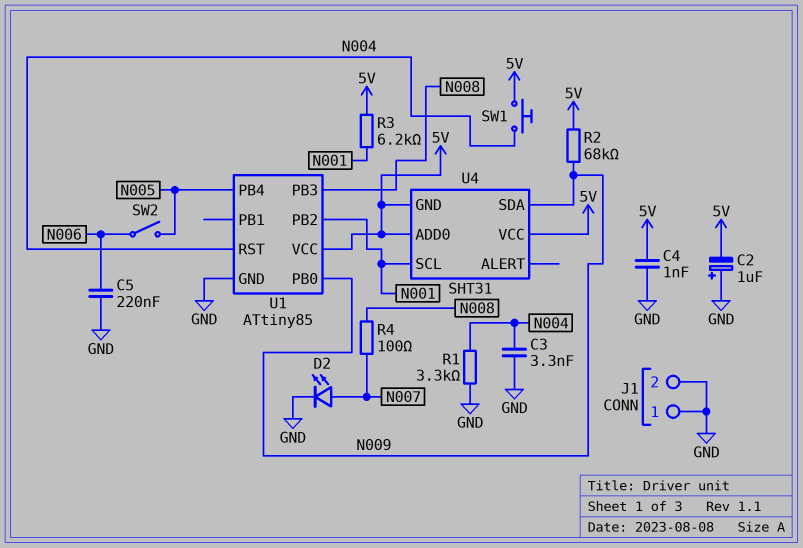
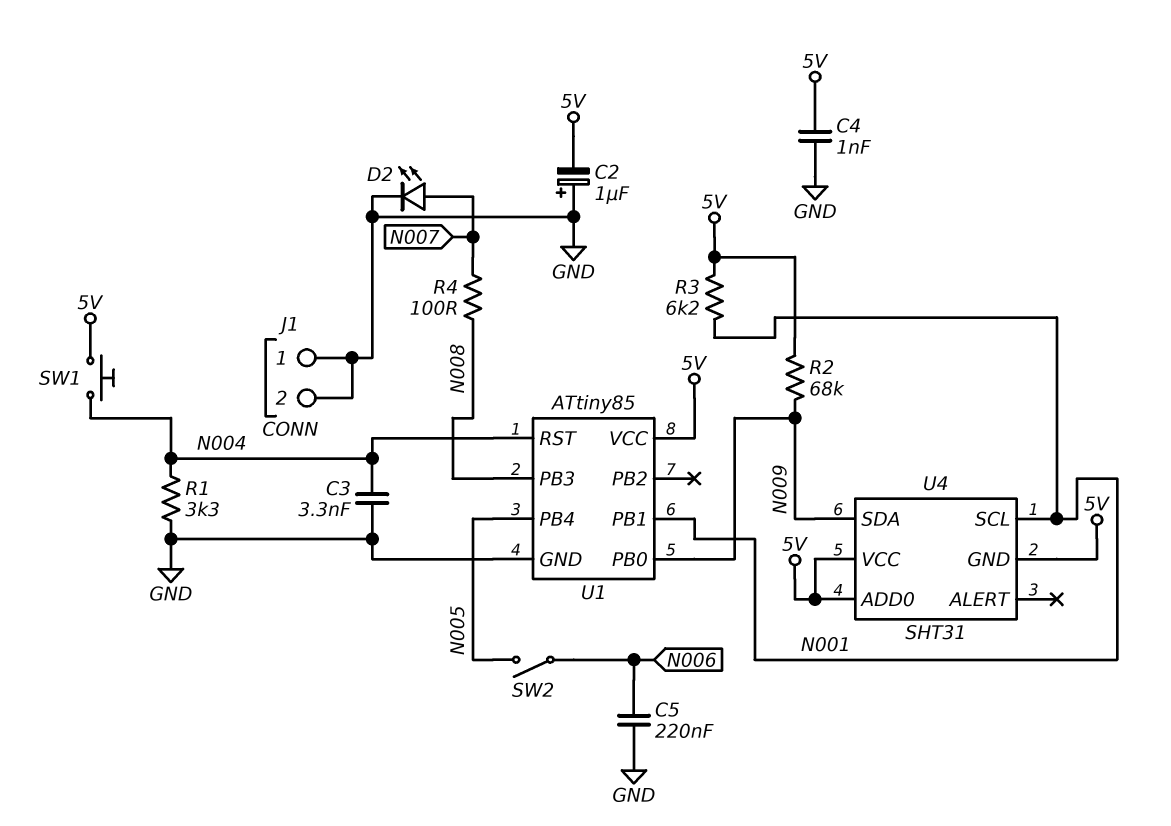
U1 pin PB1: none -> N001
U1 pin PB2: N001 -> none

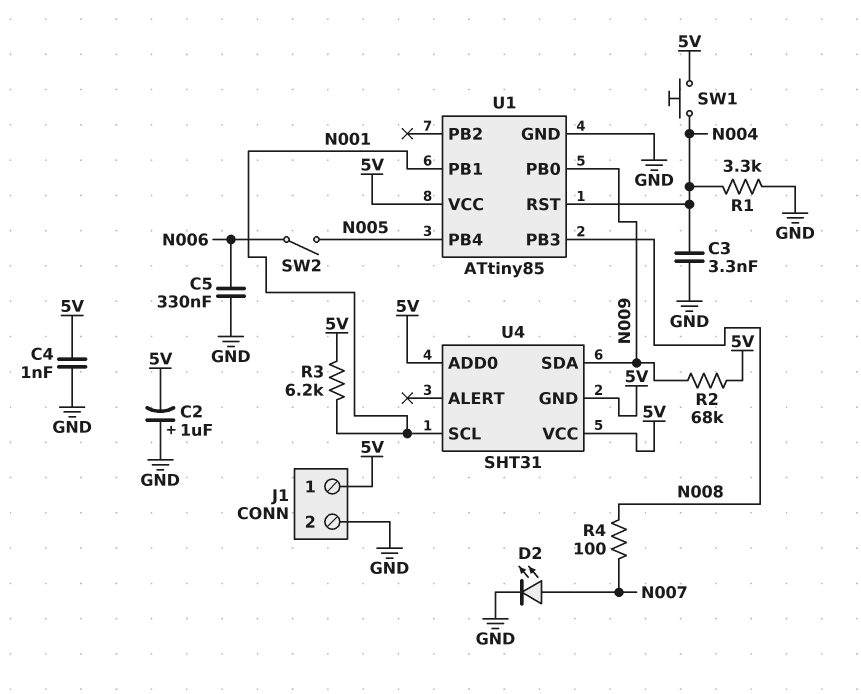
C5: 220nF (GND, N006) -> 330nF (GND, N006)
J1 pin 1: GND -> 5V

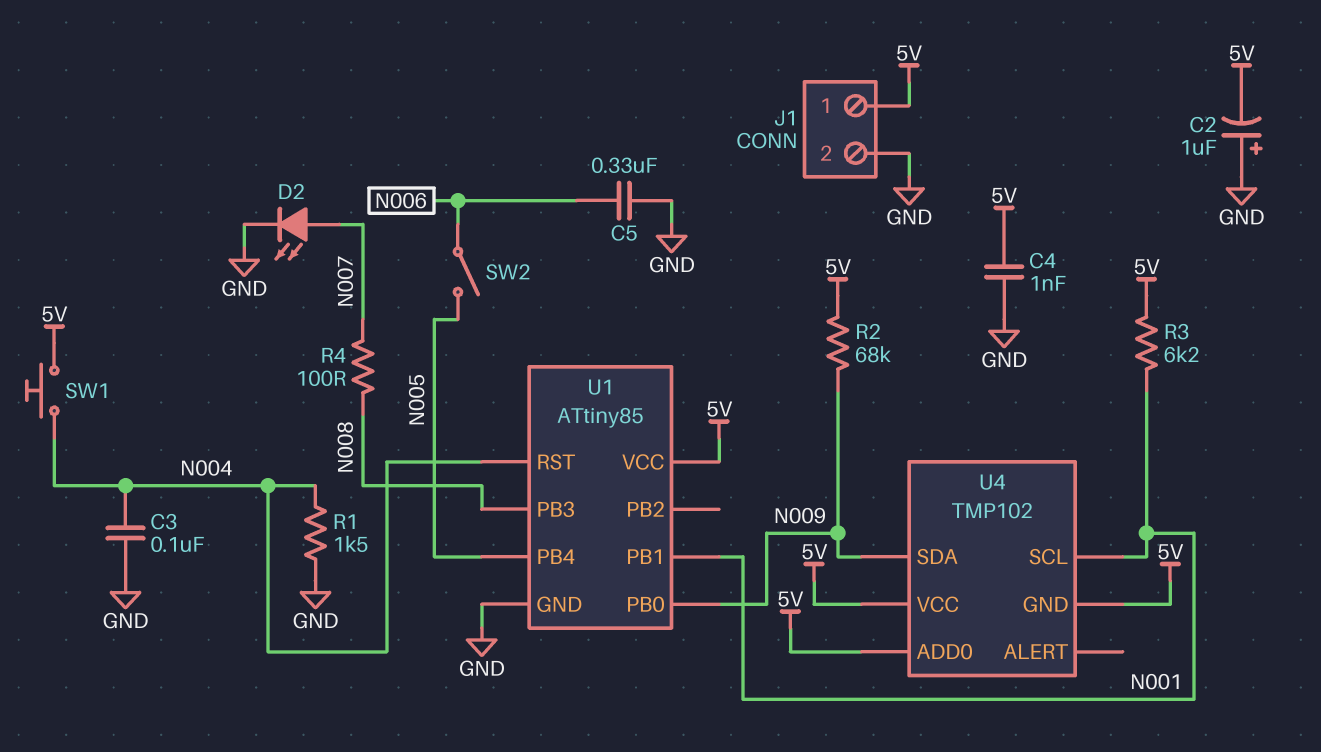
C3: 3.3nF (GND, N004) -> 100nF (GND, N004)
R1: 3.3k (GND, N004) -> 1.5k (GND, N004)
U4: SHT31 -> TMP102

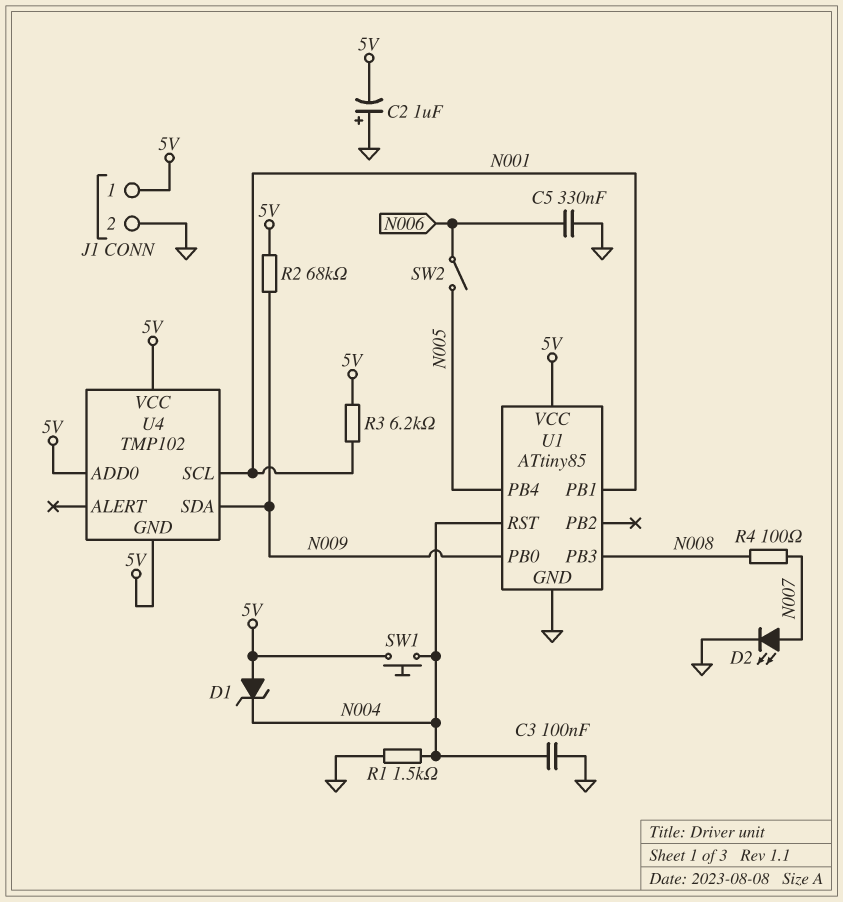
C4: 1nF (5V, GND) -> none
D1: none -> zener (A 5V, K N004)

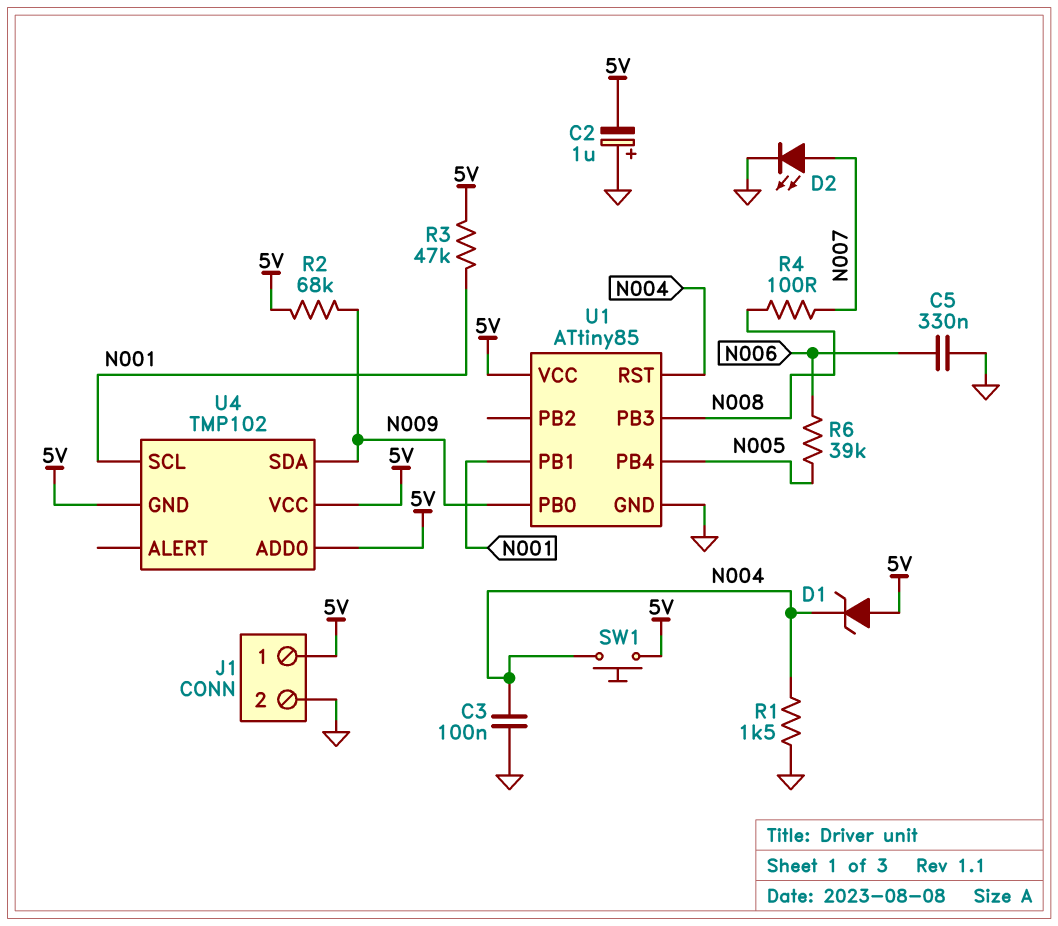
R3: 6.2k (5V, N001) -> 47k (5V, N001)
R6: none -> 39k (N005, N006)
SW2: switch (N005, N006) -> none

